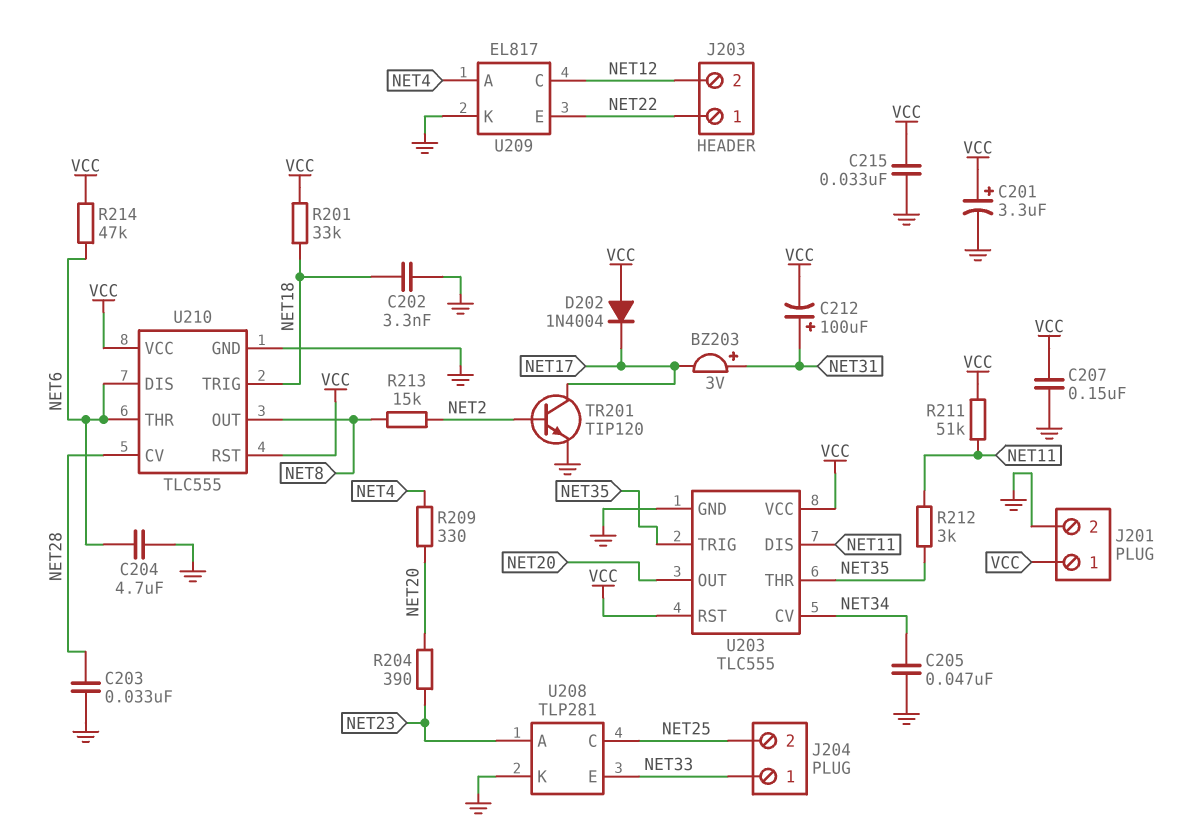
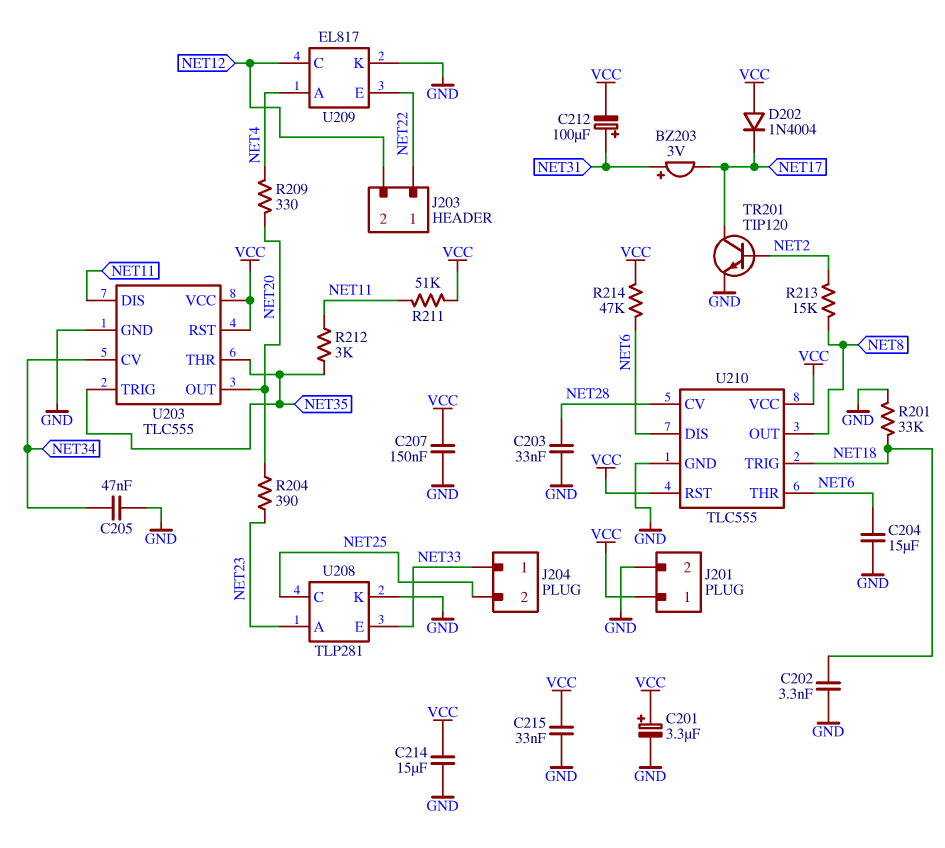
C204: 4.7uF (GND, NET6) -> 15uF (GND, NET6)
C214: none -> 15uF (GND, VCC)
R201: 33k (NET18, VCC) -> 33k (GND, NET18)

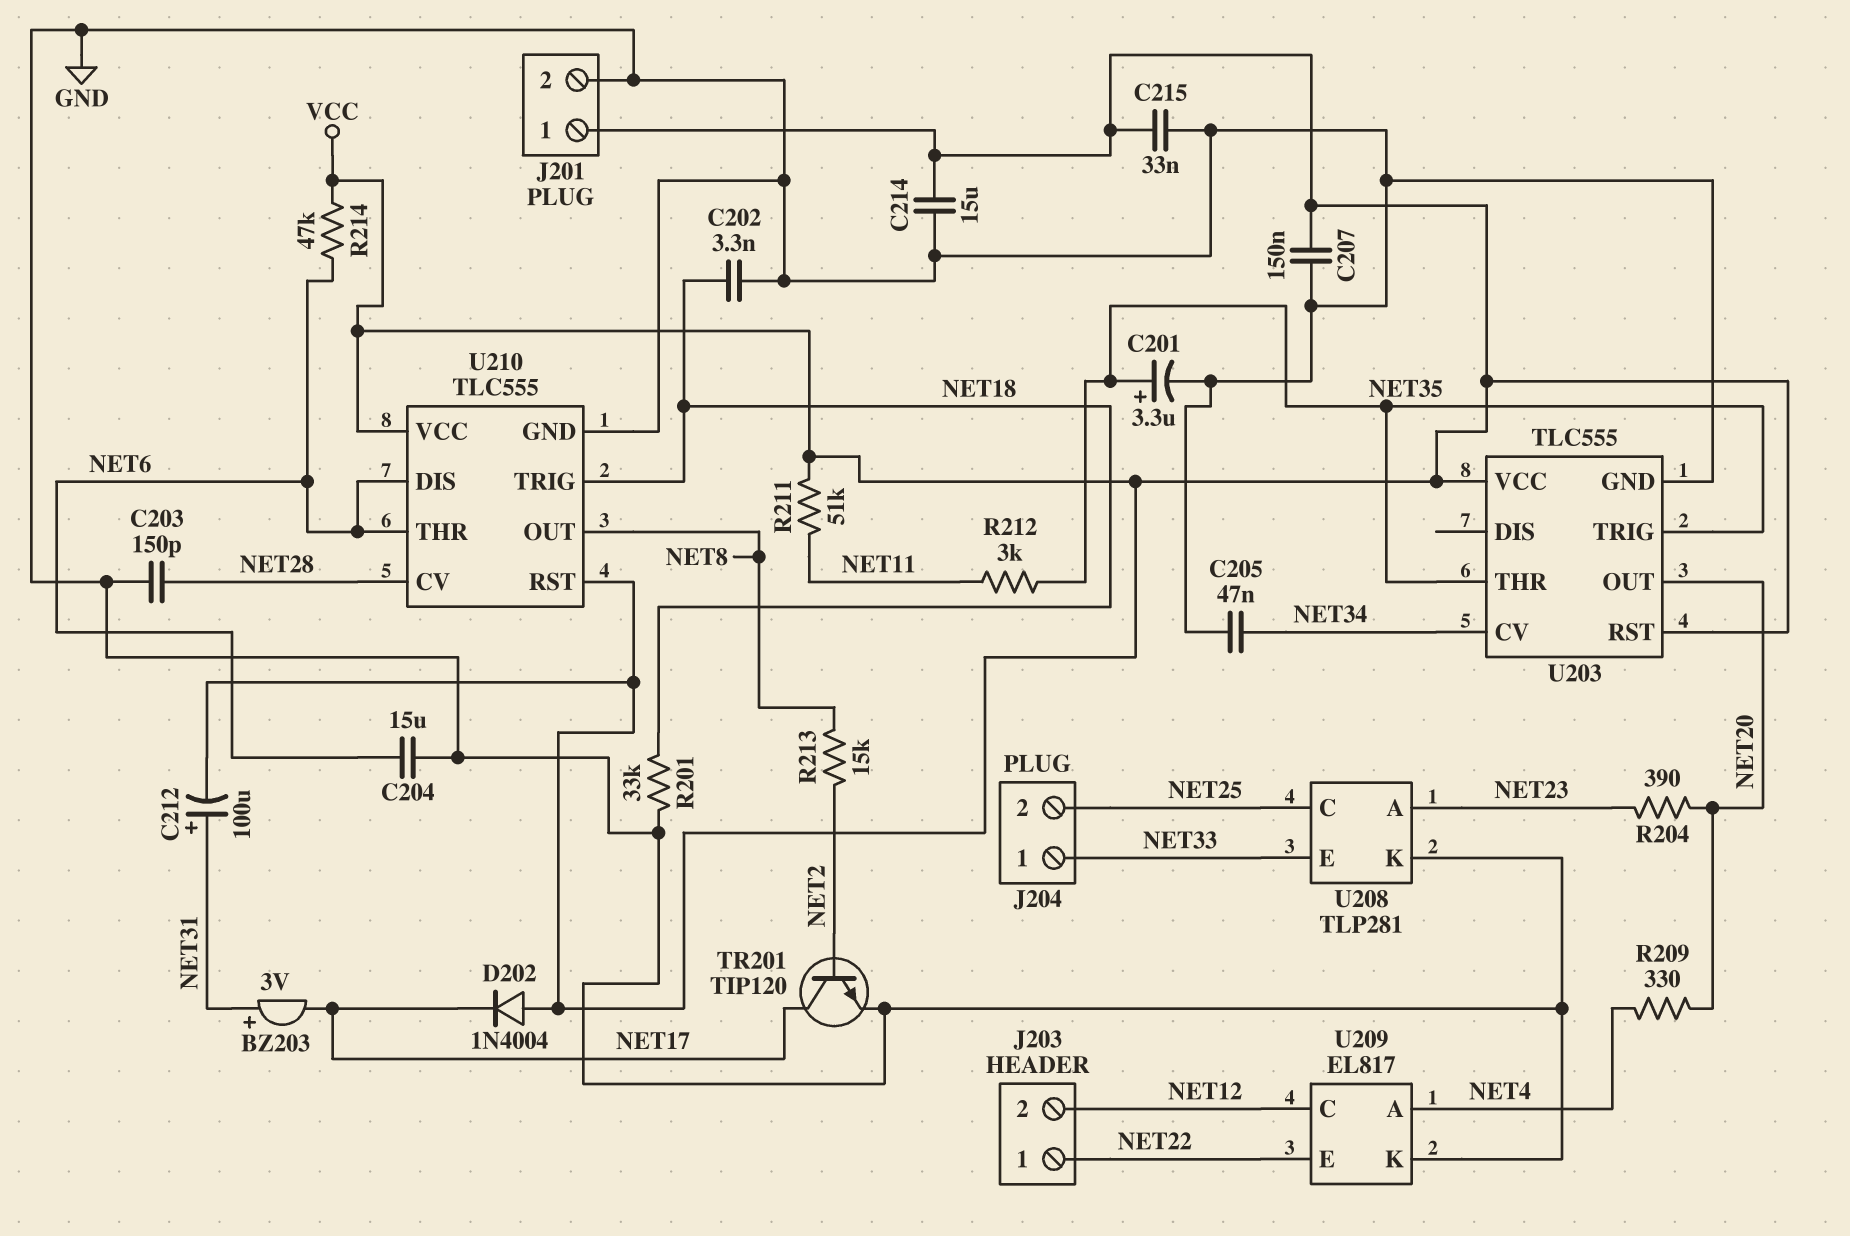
C201: 3.3uF (plus VCC, minus GND) -> 3.3uF (plus NET35, minus GND)
C203: 33nF (GND, NET28) -> 150pF (GND, NET28)
U203 pin DIS: NET11 -> none

